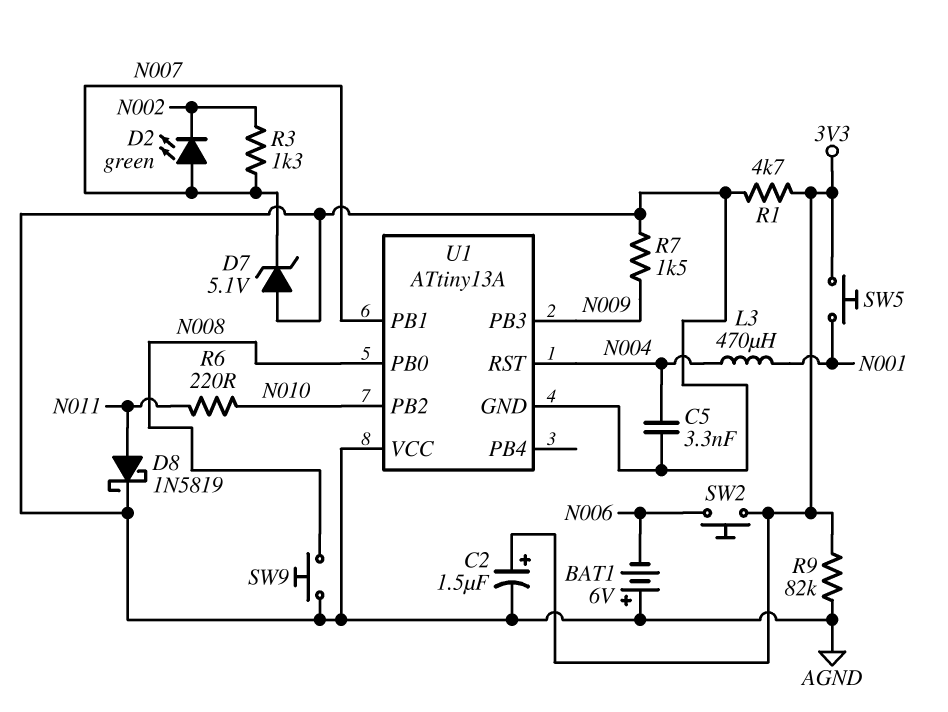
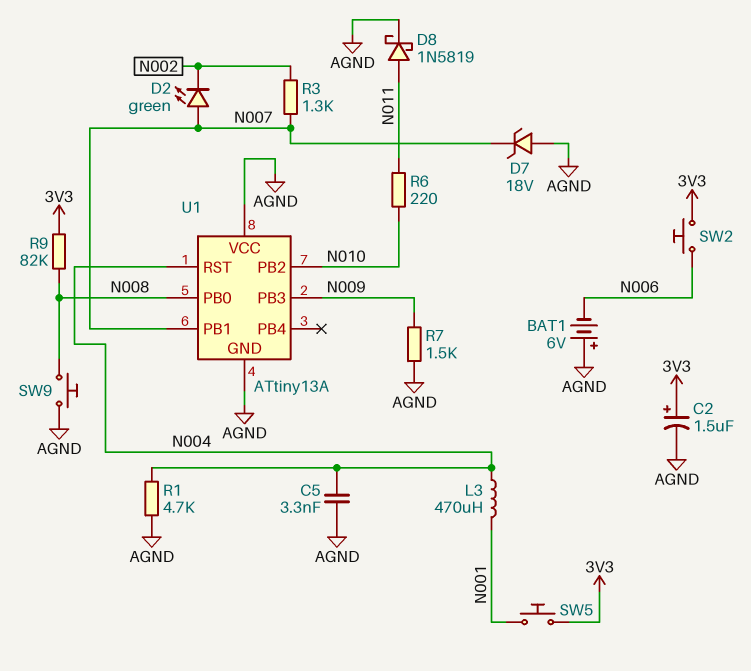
D7: zener 5.1V (A AGND, K N007) -> zener 18V (A AGND, K N007)
R1: 4.7k (3V3, AGND) -> 4.7k (AGND, N004)
R9: 82k (3V3, AGND) -> 82k (3V3, N008)

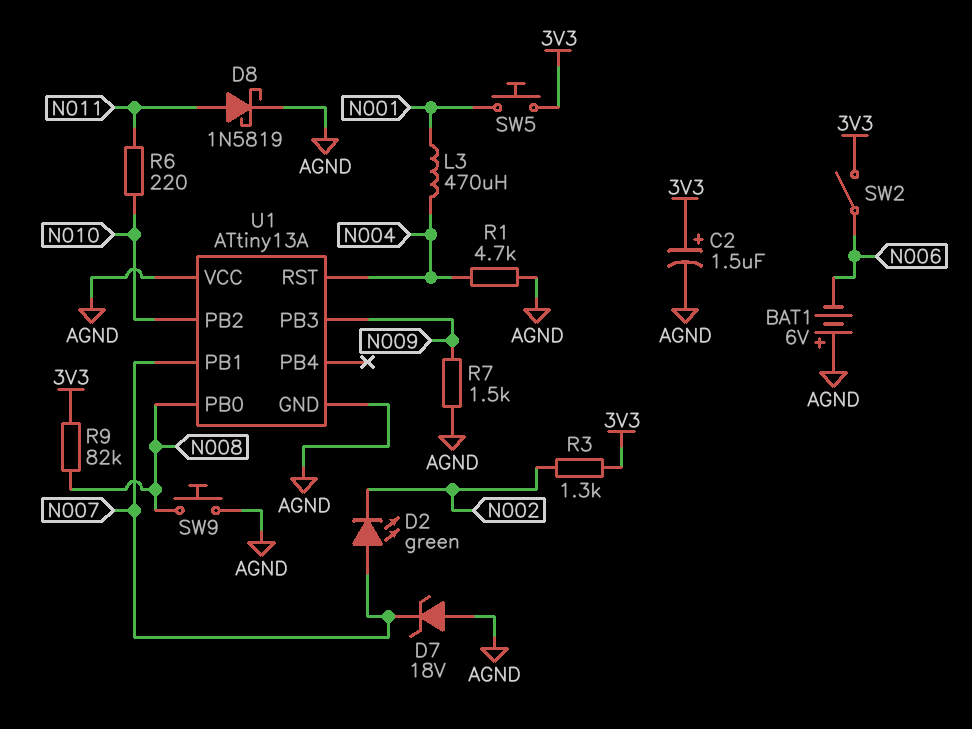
C5: 3.3nF (AGND, N004) -> none
R3: 1.3k (N002, N007) -> 1.3k (3V3, N002)
SW2: button (3V3, N006) -> switch (3V3, N006)

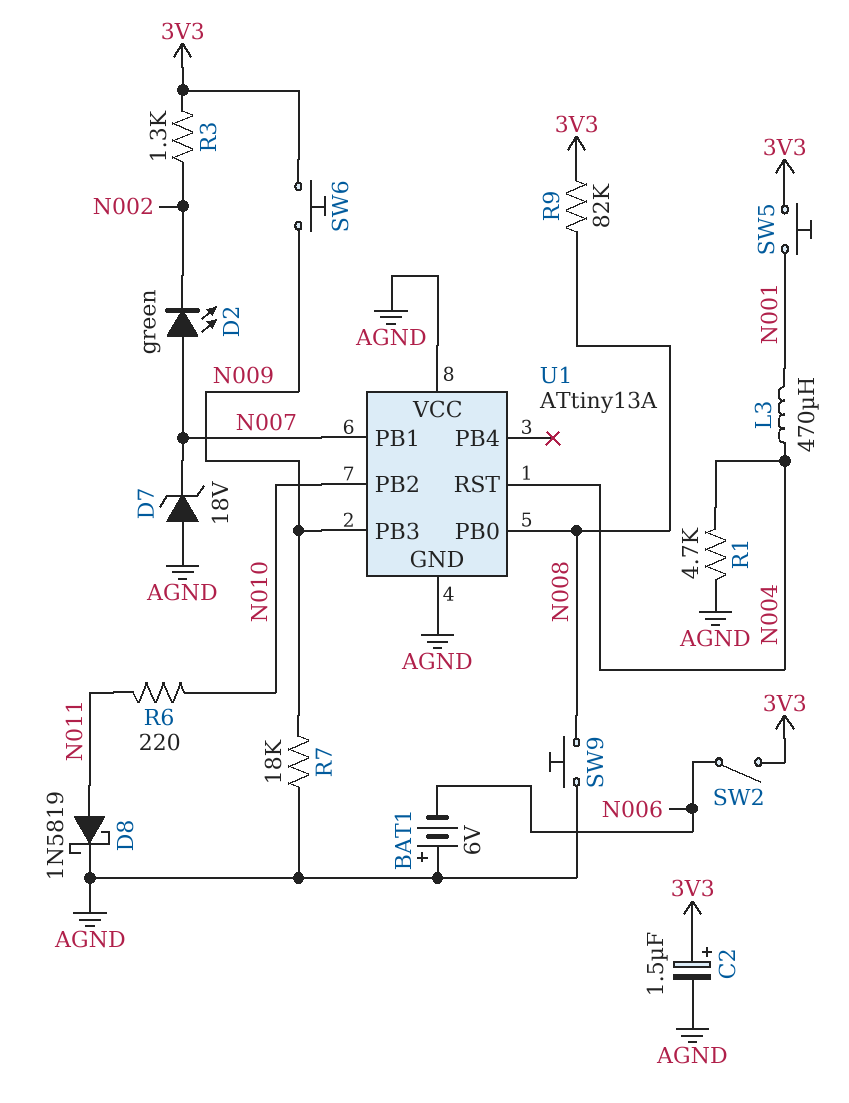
R7: 1.5k (AGND, N009) -> 18k (AGND, N009)
SW6: none -> button (3V3, N009)

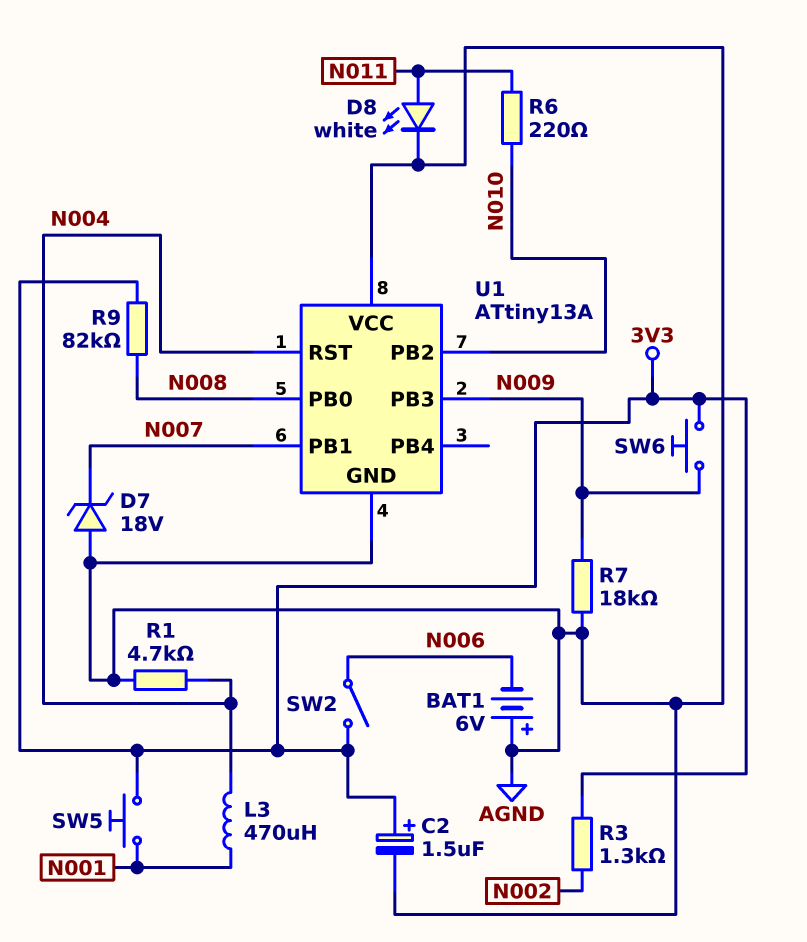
D2: LED green (A N007, K N002) -> none
D8: schottky 1N5819 (A N011, K AGND) -> LED white (A N011, K AGND)
SW9: button (AGND, N008) -> none

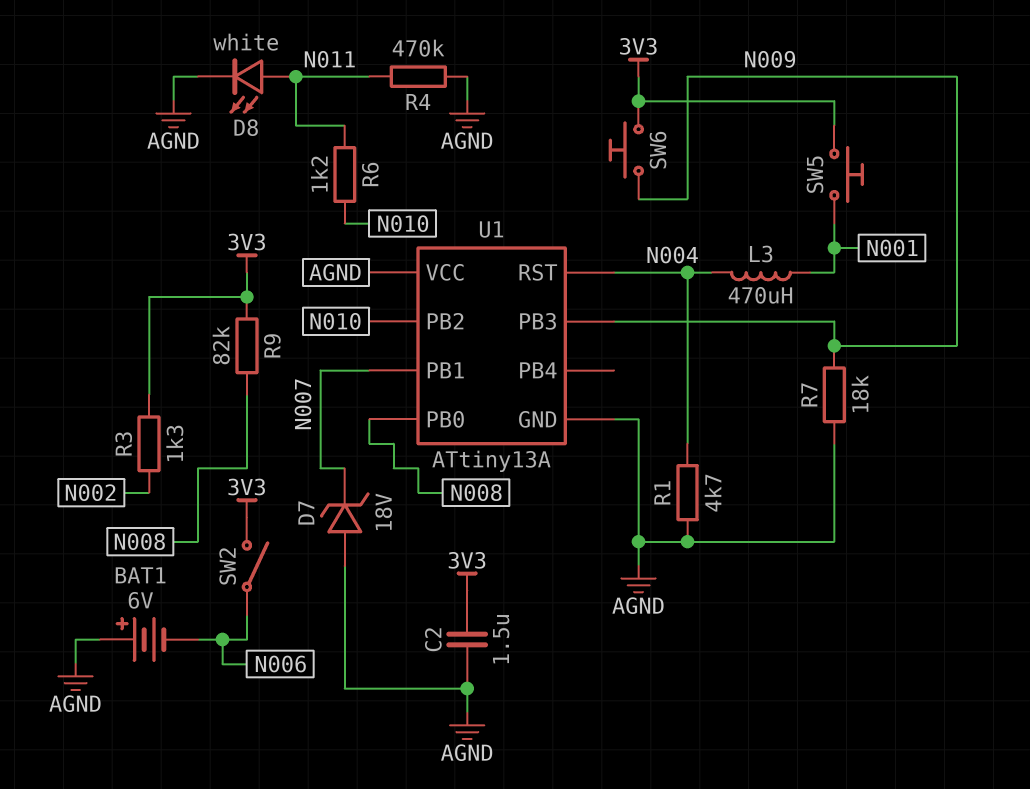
C2: 1.5uF (plus 3V3, minus AGND) -> 1.5uF (3V3, AGND)
R4: none -> 470k (AGND, N011)
R6: 220 (N010, N011) -> 1.2k (N010, N011)

